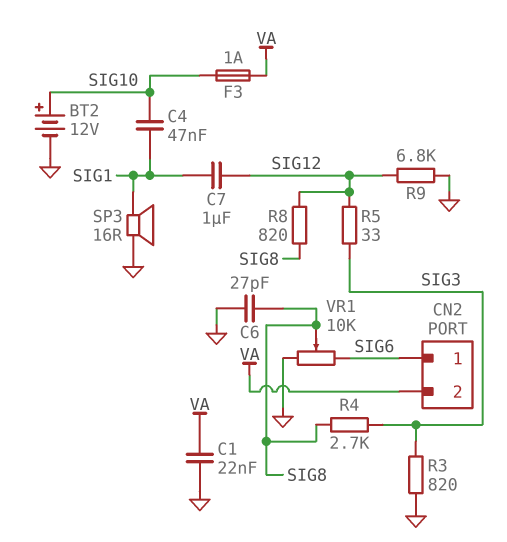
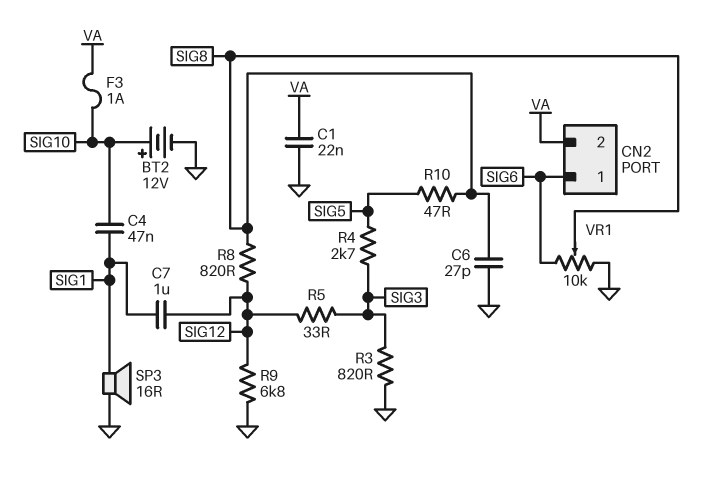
R4: 2.7k (SIG3, SIG8) -> 2.7k (SIG3, SIG5)
R10: none -> 47 (SIG5, SIG8)

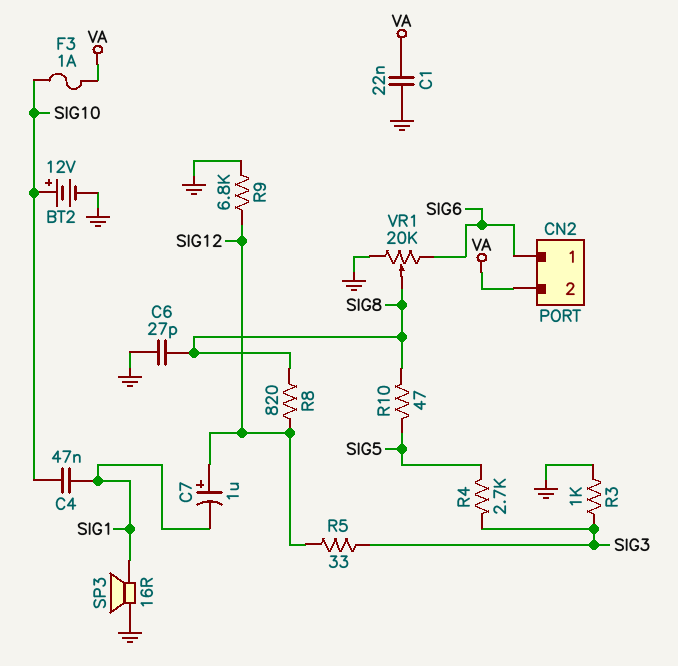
C7: 1uF (SIG1, SIG12) -> 1uF (plus SIG12, minus SIG1)
R3: 820 (GND, SIG3) -> 1k (GND, SIG3)
VR1: 10k (GND, SIG6, wiper SIG8) -> 20k (GND, SIG6, wiper SIG8)

